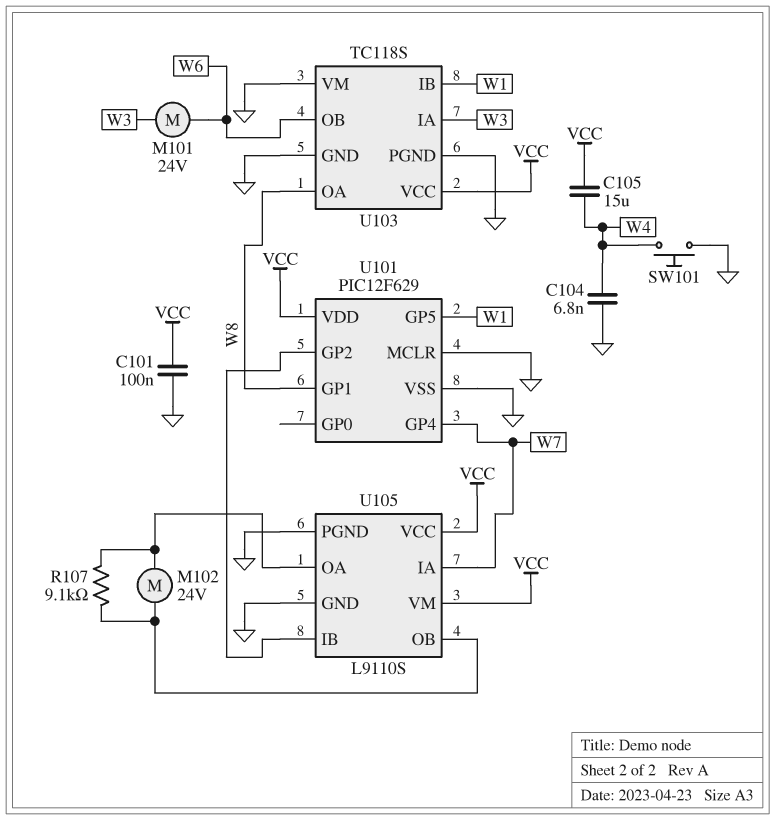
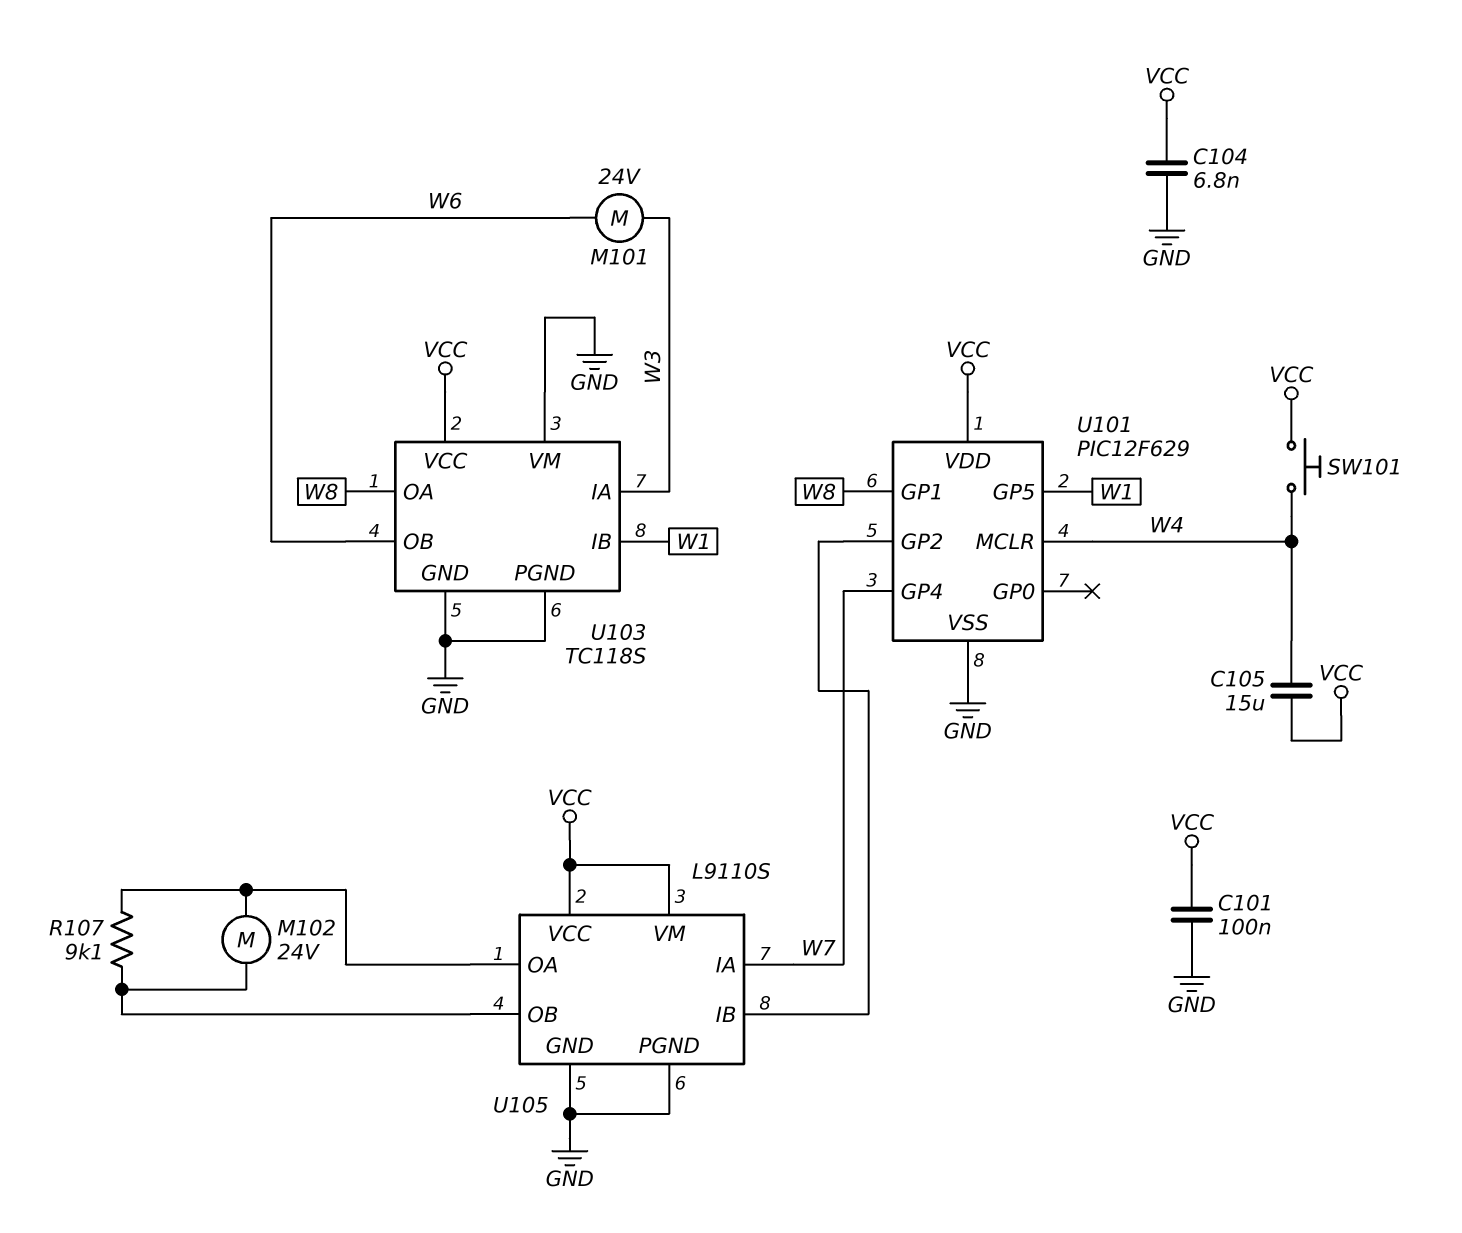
C104: 6.8nF (GND, W4) -> 6.8nF (GND, VCC)
SW101: button (GND, W4) -> button (VCC, W4)
U101 pin MCLR: GND -> W4

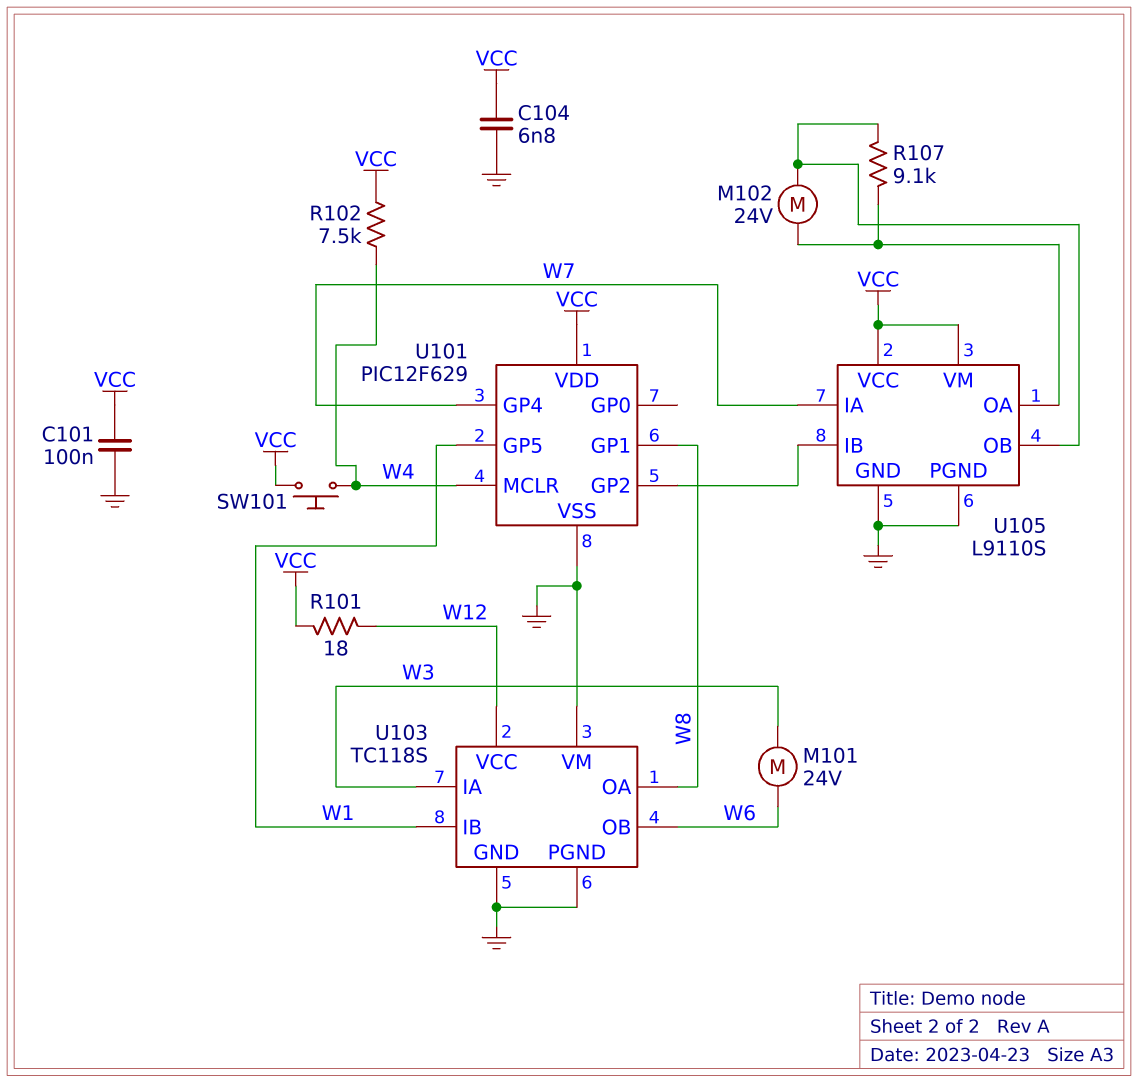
C105: 15uF (VCC, W4) -> none
R101: none -> 18 (VCC, W12)
R102: none -> 7.5k (VCC, W4)
U103 pin VCC: VCC -> W12

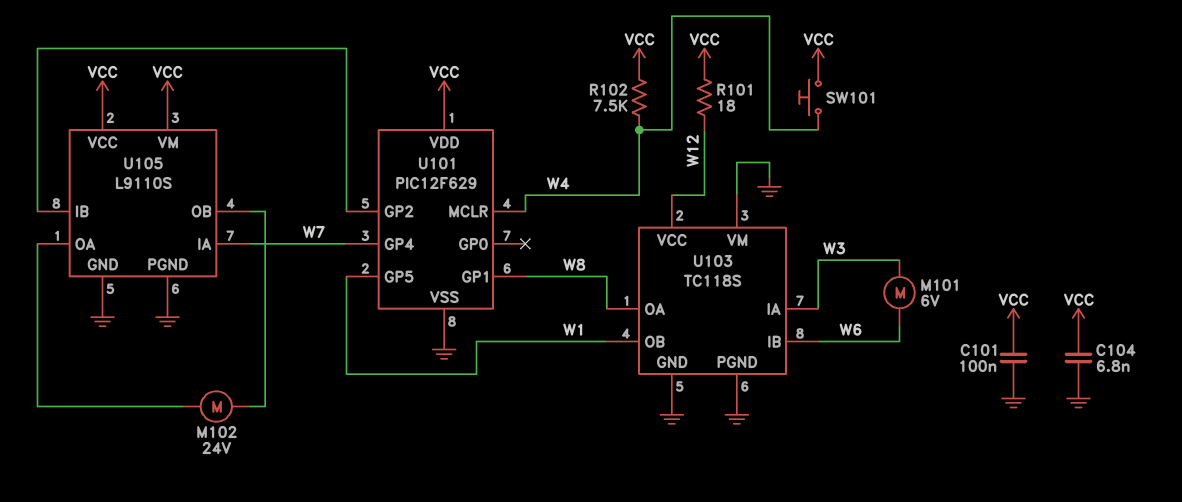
M101: motor 24V (W3, W6) -> motor 6V (W3, W6)
R107: 9.1k (U105/OA, U105/OB) -> none
U103 pin IB: W1 -> W6
U103 pin OB: W6 -> W1

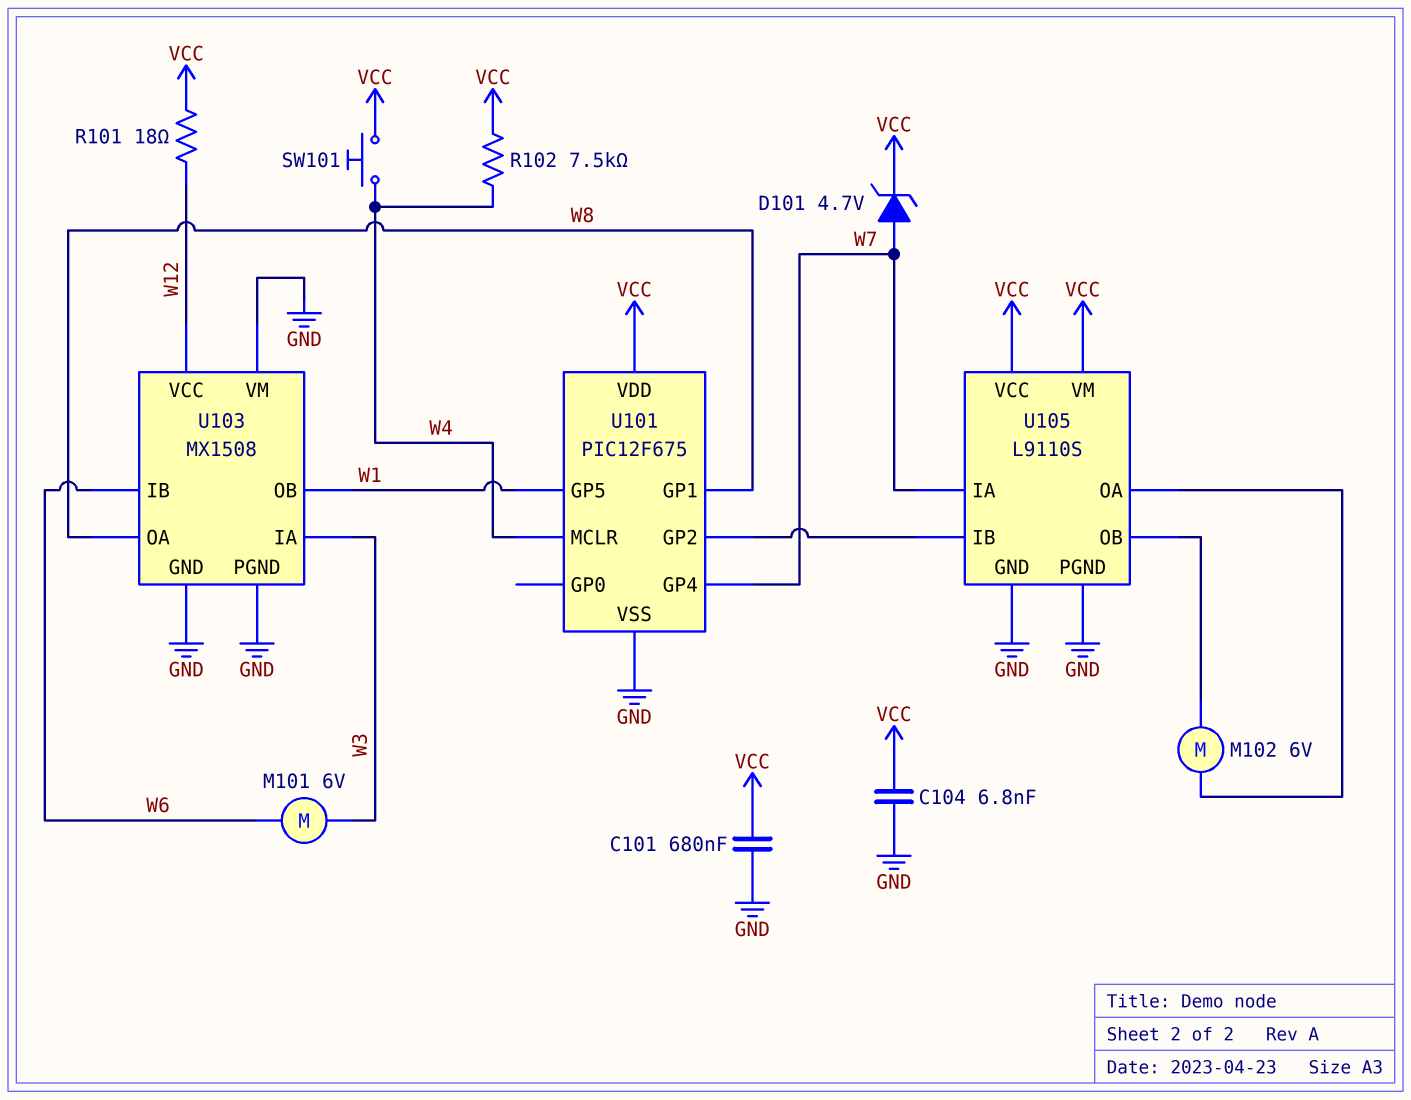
C101: 100nF (GND, VCC) -> 680nF (GND, VCC)
D101: none -> zener 4.7V (A W7, K VCC)
M102: motor 24V (U105/OA, U105/OB) -> motor 6V (U105/OA, U105/OB)
U101: PIC12F629 -> PIC12F675
U103: TC118S -> MX1508

